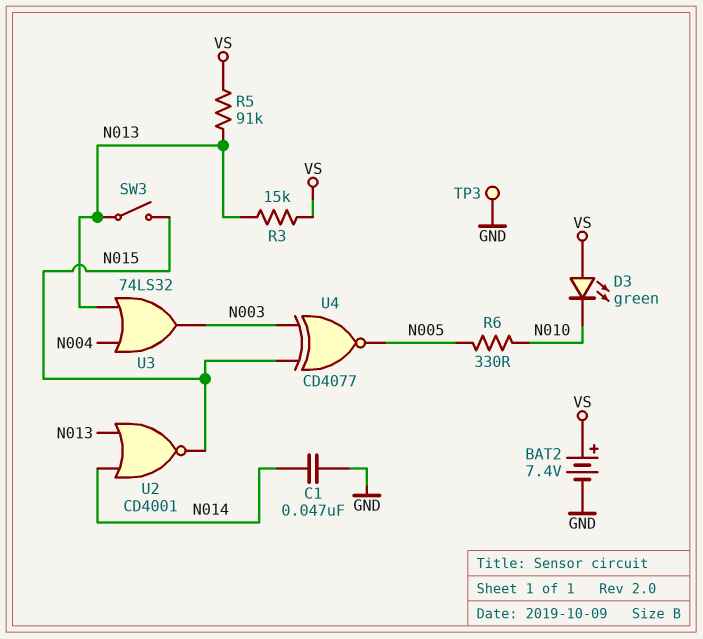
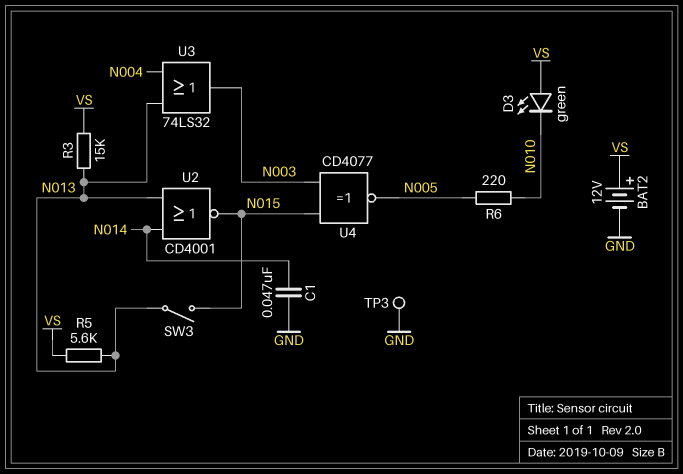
BAT2: 7.4V (plus VS, minus GND) -> 12V (plus VS, minus GND)
R5: 91k (N013, VS) -> 5.6k (N013, VS)
R6: 330 (N005, N010) -> 220 (N005, N010)

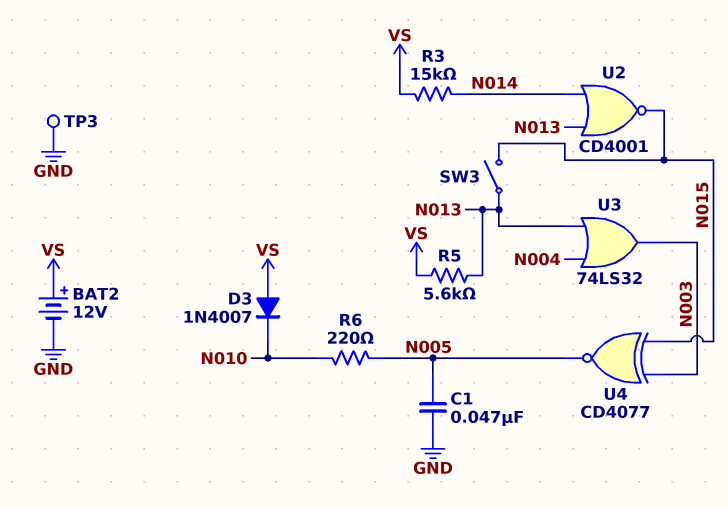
C1: 47nF (GND, N014) -> 47nF (GND, N005)
D3: LED green (A VS, K N010) -> diode 1N4007 (A VS, K N010)
R3: 15k (N013, VS) -> 15k (N014, VS)

